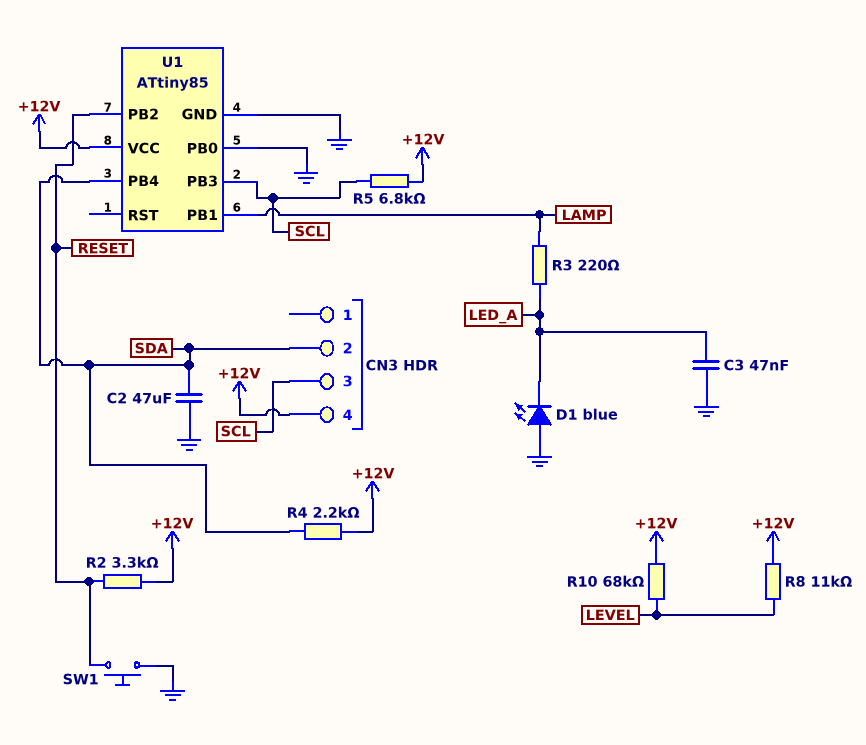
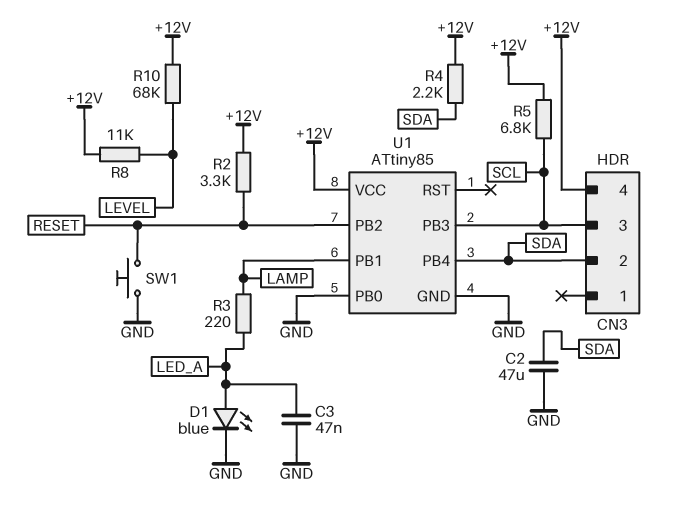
D1: LED blue (A GND, K LED_A) -> LED blue (A LED_A, K GND)

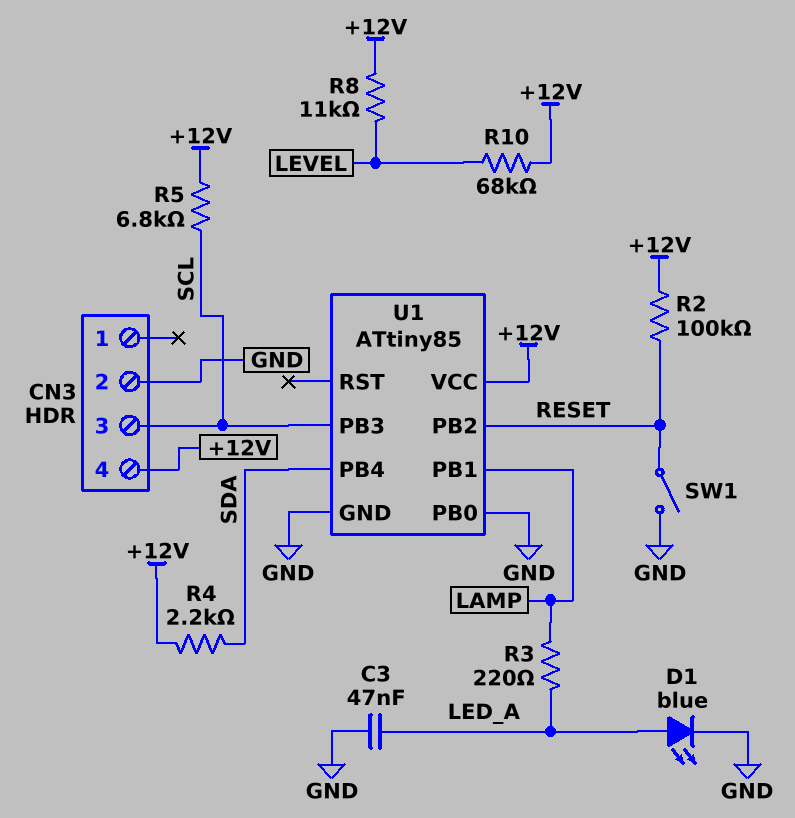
C2: 47uF (GND, SDA) -> none
CN3 pin 2: SDA -> GND
R2: 3.3k (+12V, RESET) -> 100k (+12V, RESET)
SW1: button (GND, RESET) -> switch (GND, RESET)

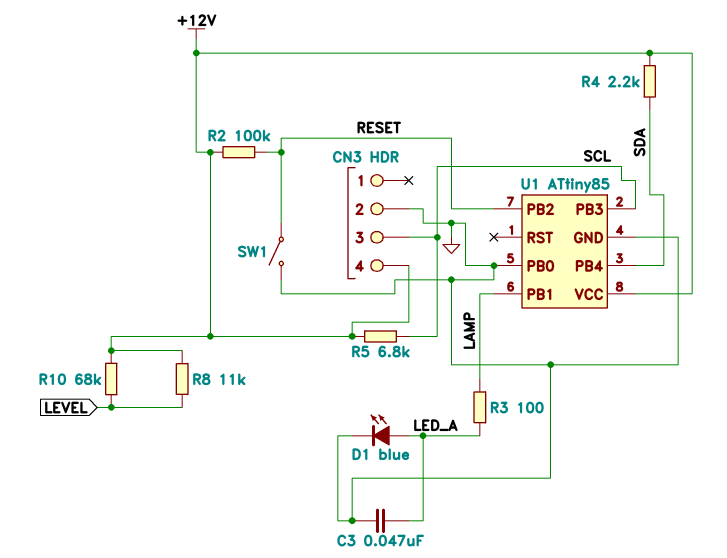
R3: 220 (LAMP, LED_A) -> 100 (LAMP, LED_A)

